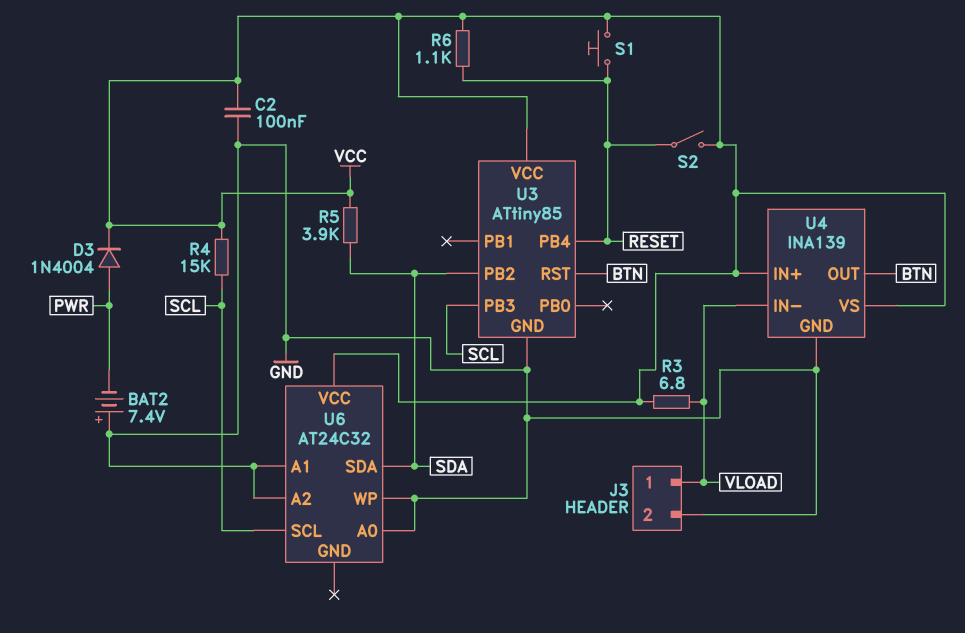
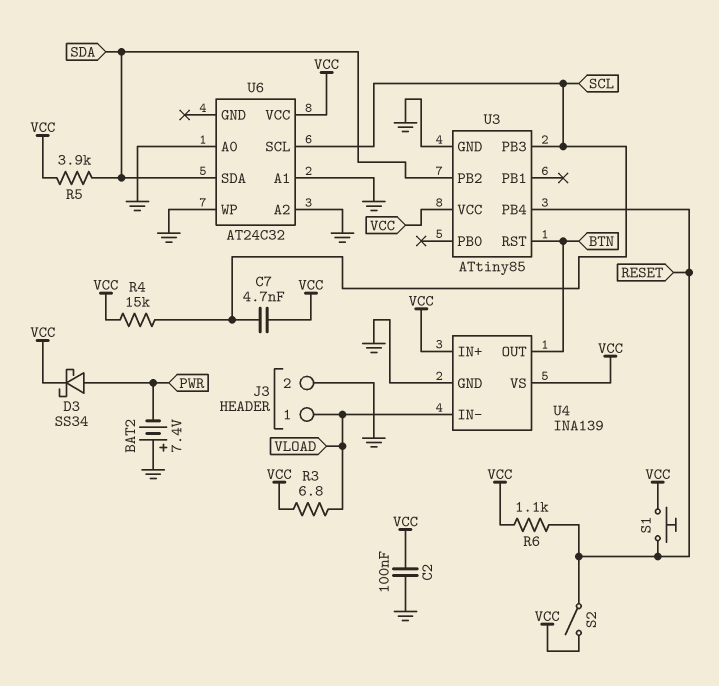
C7: none -> 4.7nF (SCL, VCC)
D3: diode 1N4004 (A PWR, K VCC) -> schottky SS34 (A PWR, K VCC)

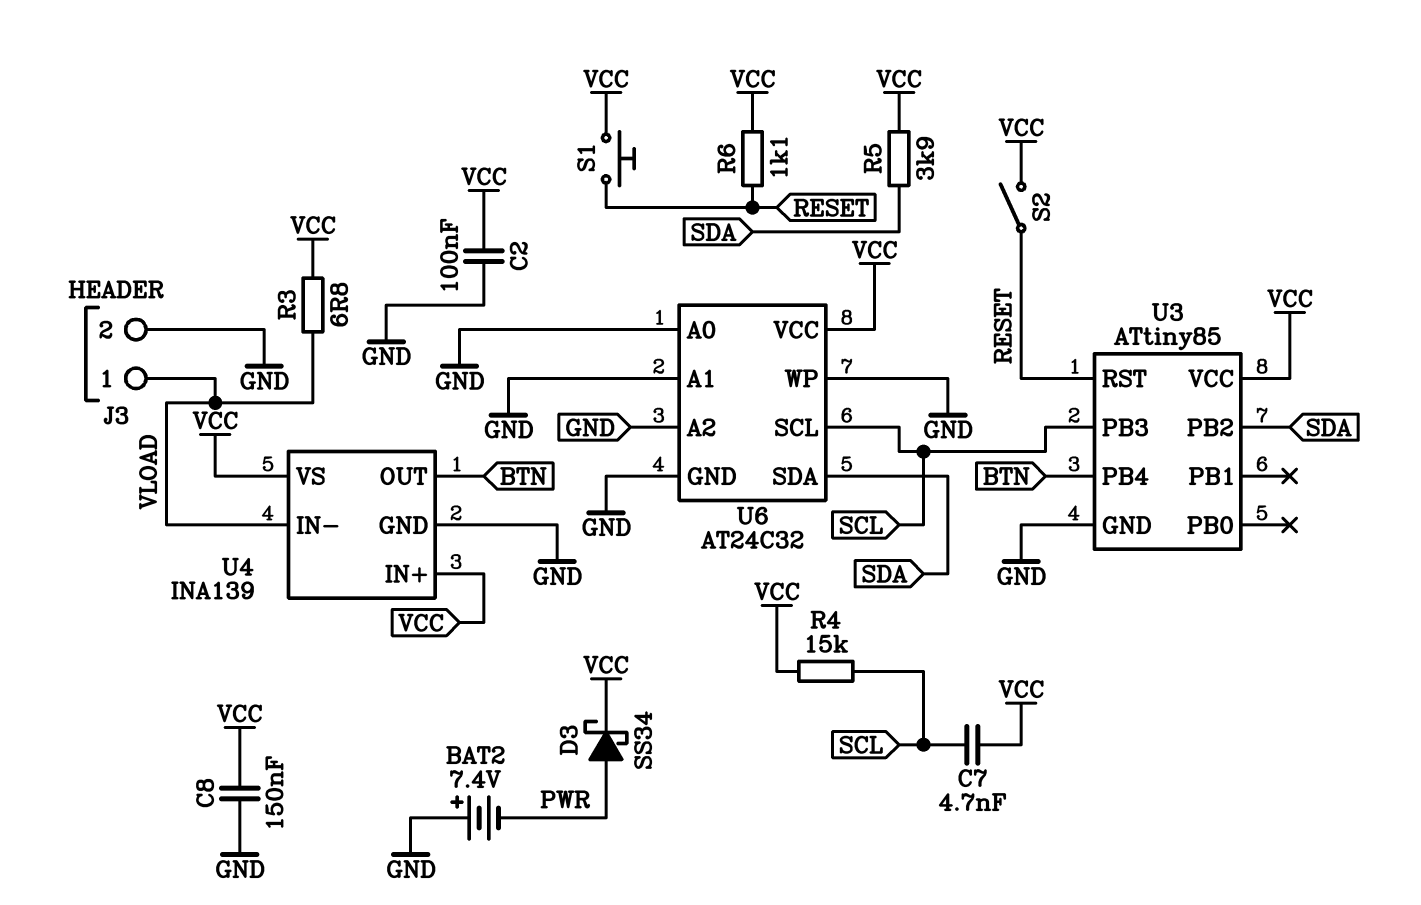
C8: none -> 150nF (GND, VCC)
U3 pin PB4: RESET -> BTN
U3 pin RST: BTN -> RESET
U6 pin GND: none -> GND

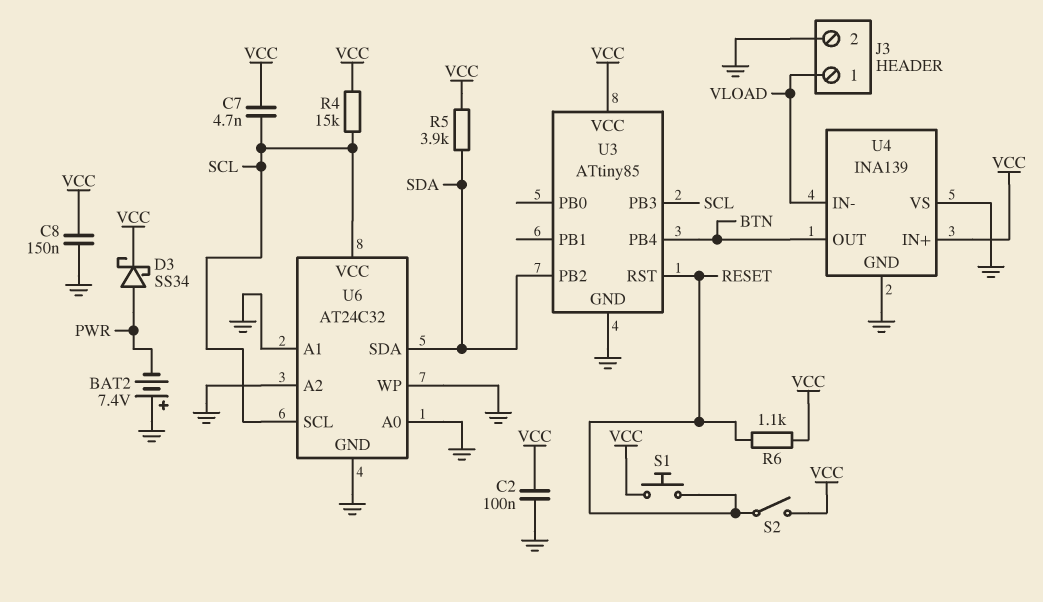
R3: 6.8 (VCC, VLOAD) -> none
U4 pin VS: VCC -> GND
U6 pin VCC: VCC -> SCL

